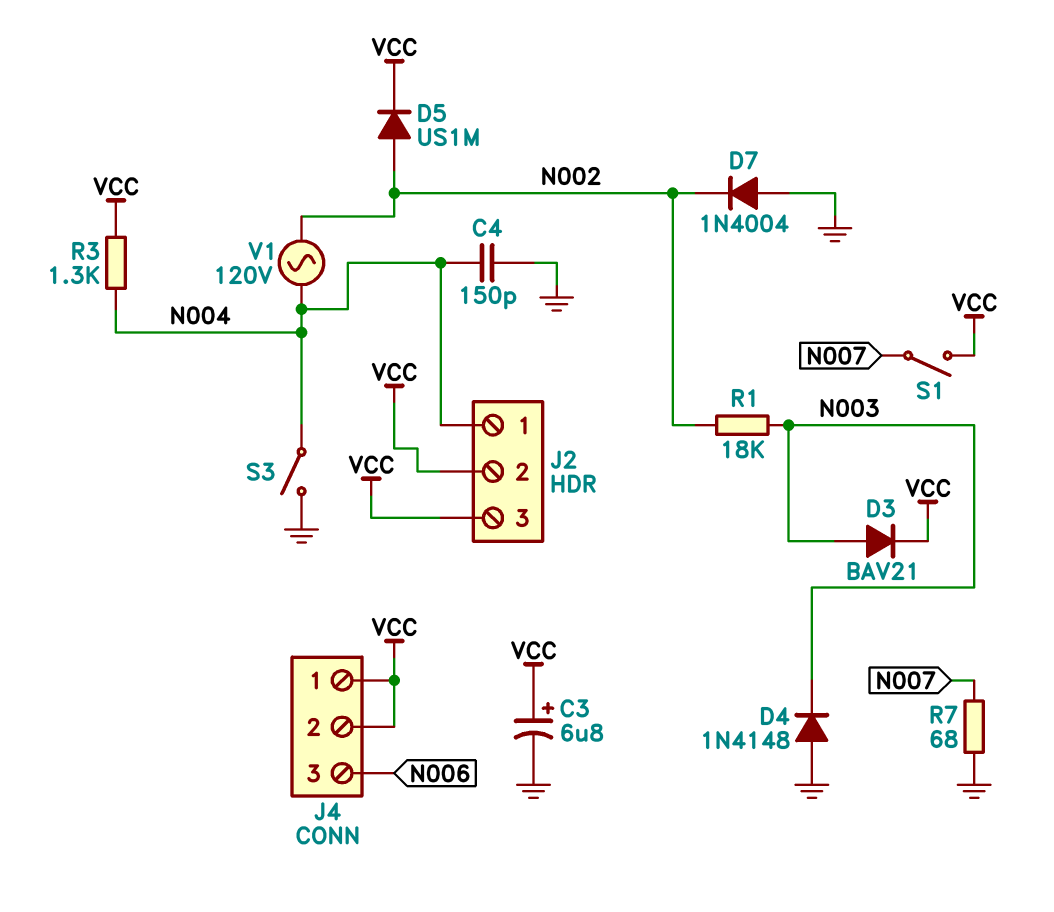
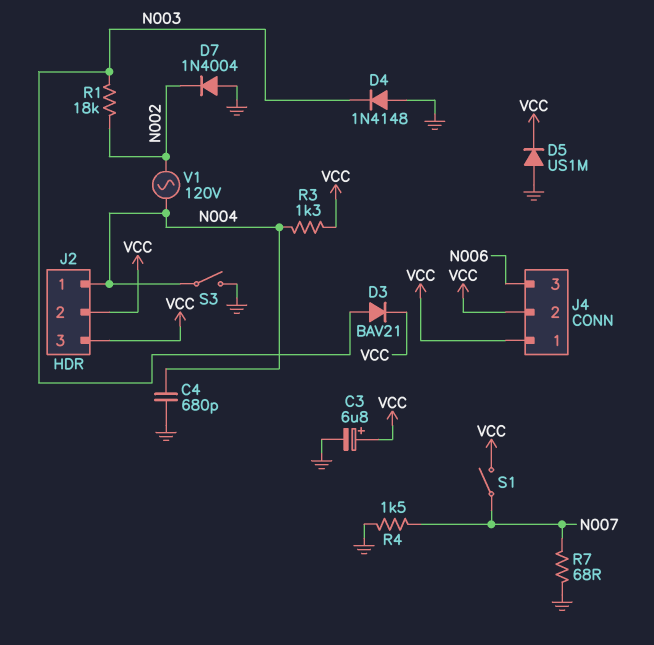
C4: 150pF (GND, N004) -> 680pF (GND, N004)
D5: diode US1M (A N002, K VCC) -> diode US1M (A GND, K VCC)
R4: none -> 1.5k (GND, N007)

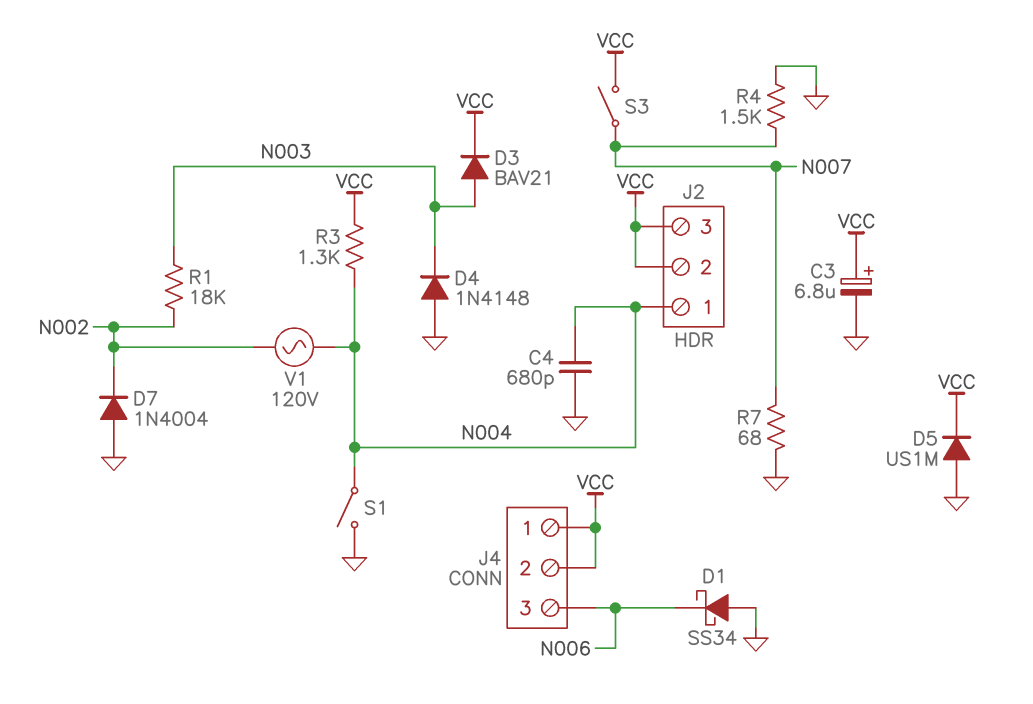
D1: none -> schottky SS34 (A GND, K N006)
S1: switch (N007, VCC) -> switch (GND, N004)
S3: switch (GND, N004) -> switch (N007, VCC)

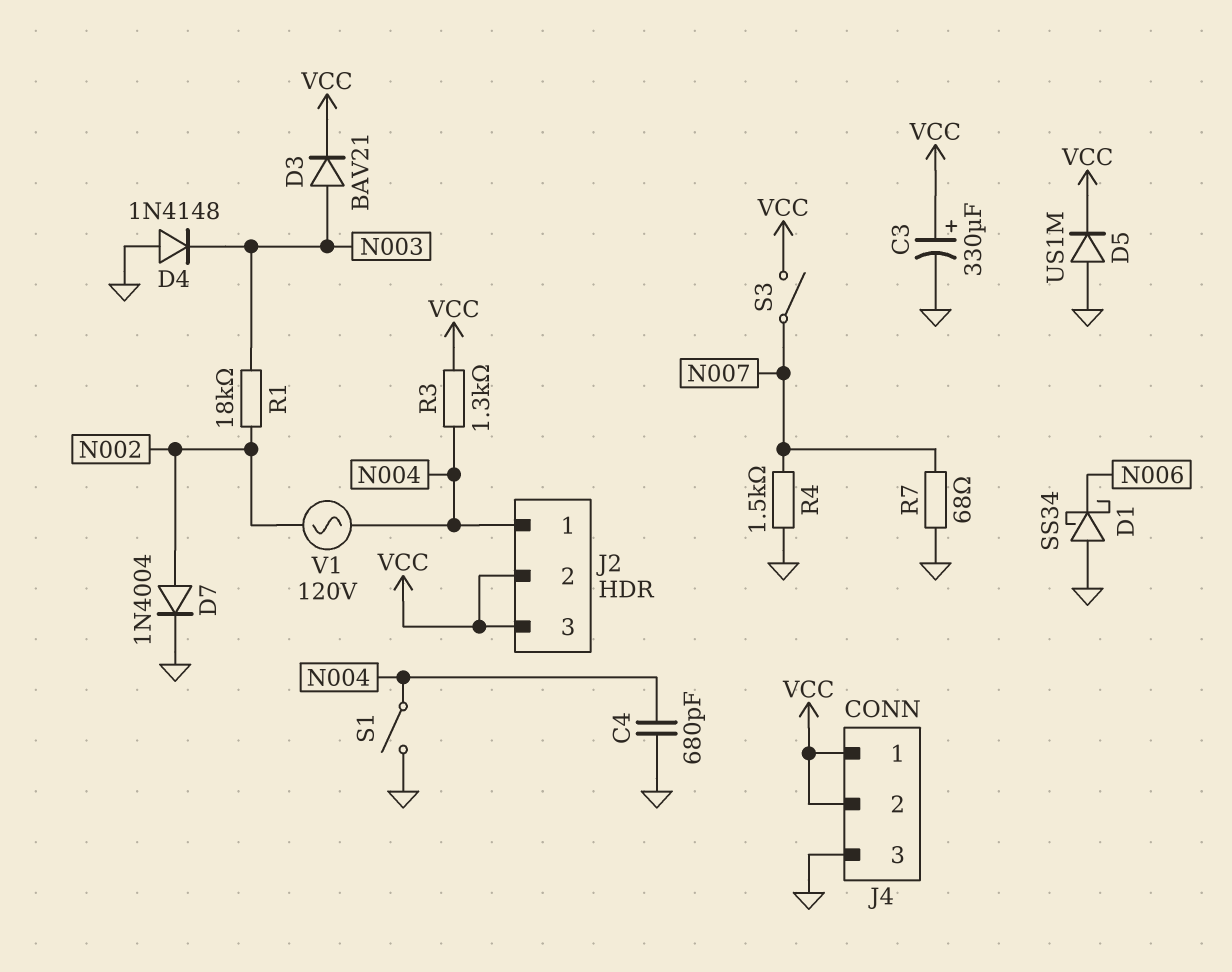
C3: 6.8uF (plus VCC, minus GND) -> 330uF (plus VCC, minus GND)
D7: diode 1N4004 (A GND, K N002) -> diode 1N4004 (A N002, K GND)
J4 pin 3: N006 -> GND

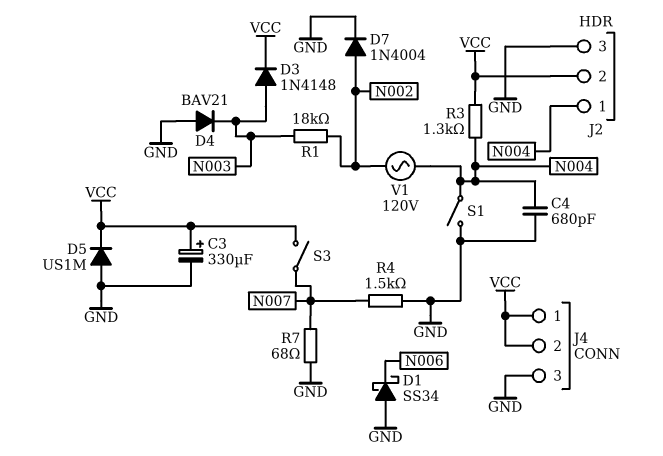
D3: diode BAV21 (A N003, K VCC) -> diode 1N4148 (A N003, K VCC)
D4: diode 1N4148 (A GND, K N003) -> diode BAV21 (A GND, K N003)
J2 pin 3: VCC -> GND

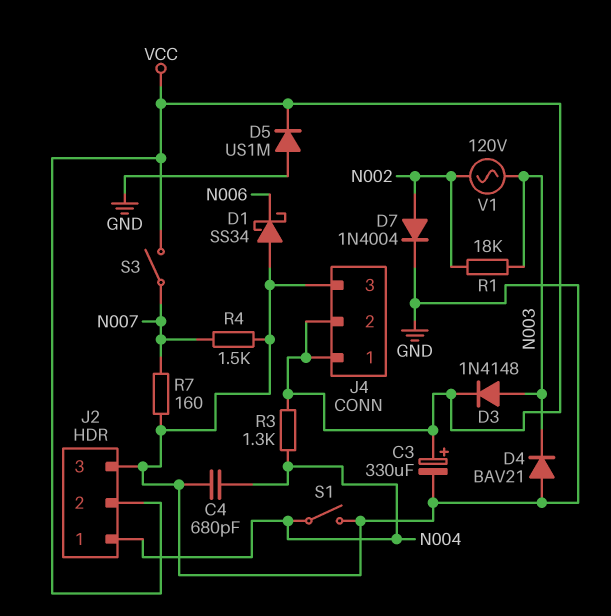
R7: 68 (GND, N007) -> 160 (GND, N007)
V1: AC 120V (N002, N004) -> AC 120V (N002, N003)

